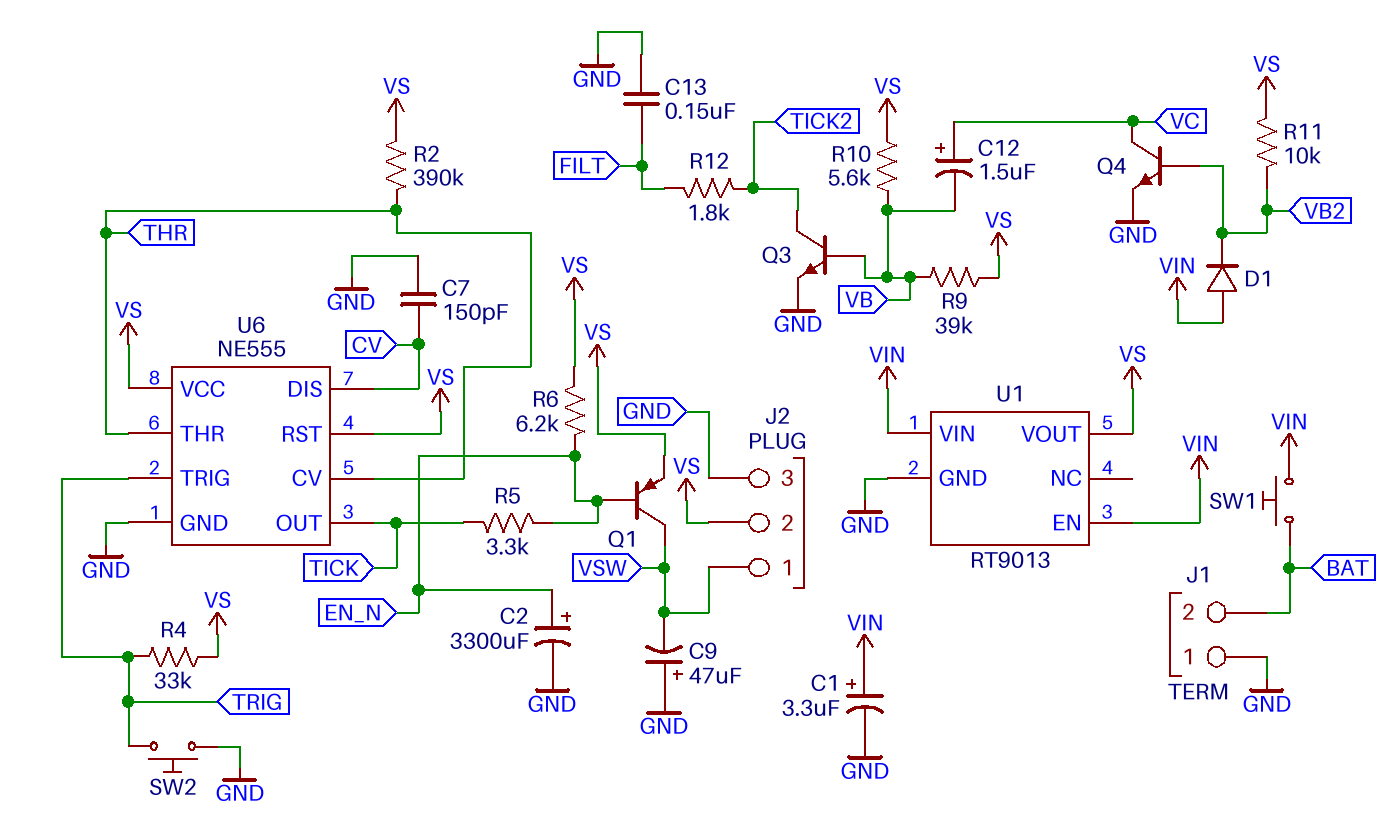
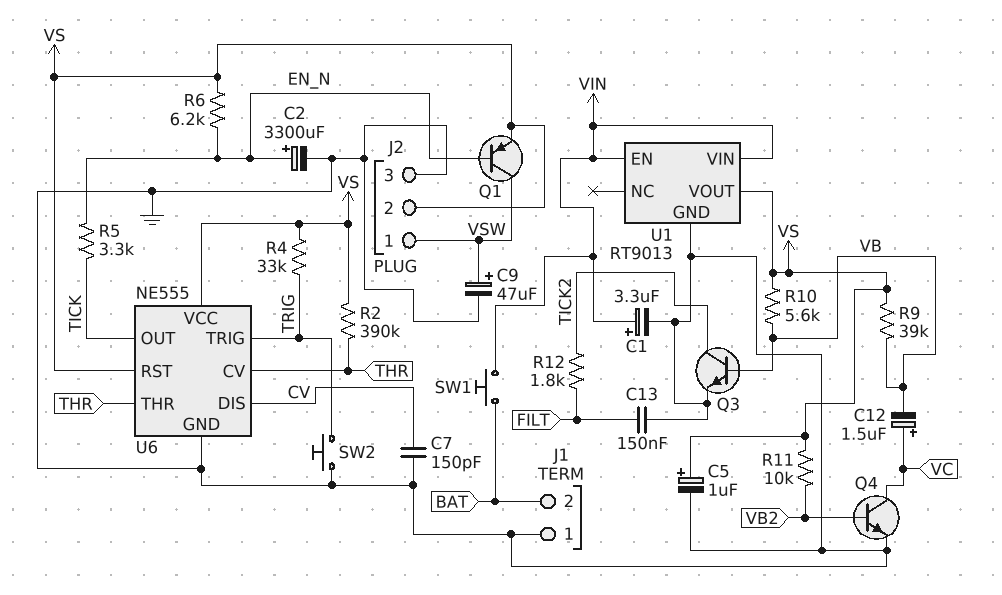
C5: none -> 1uF (plus VS, minus GND)
C9: 47uF (plus GND, minus VSW) -> 47uF (plus VSW, minus GND)
D1: diode (A VIN, K VB2) -> none

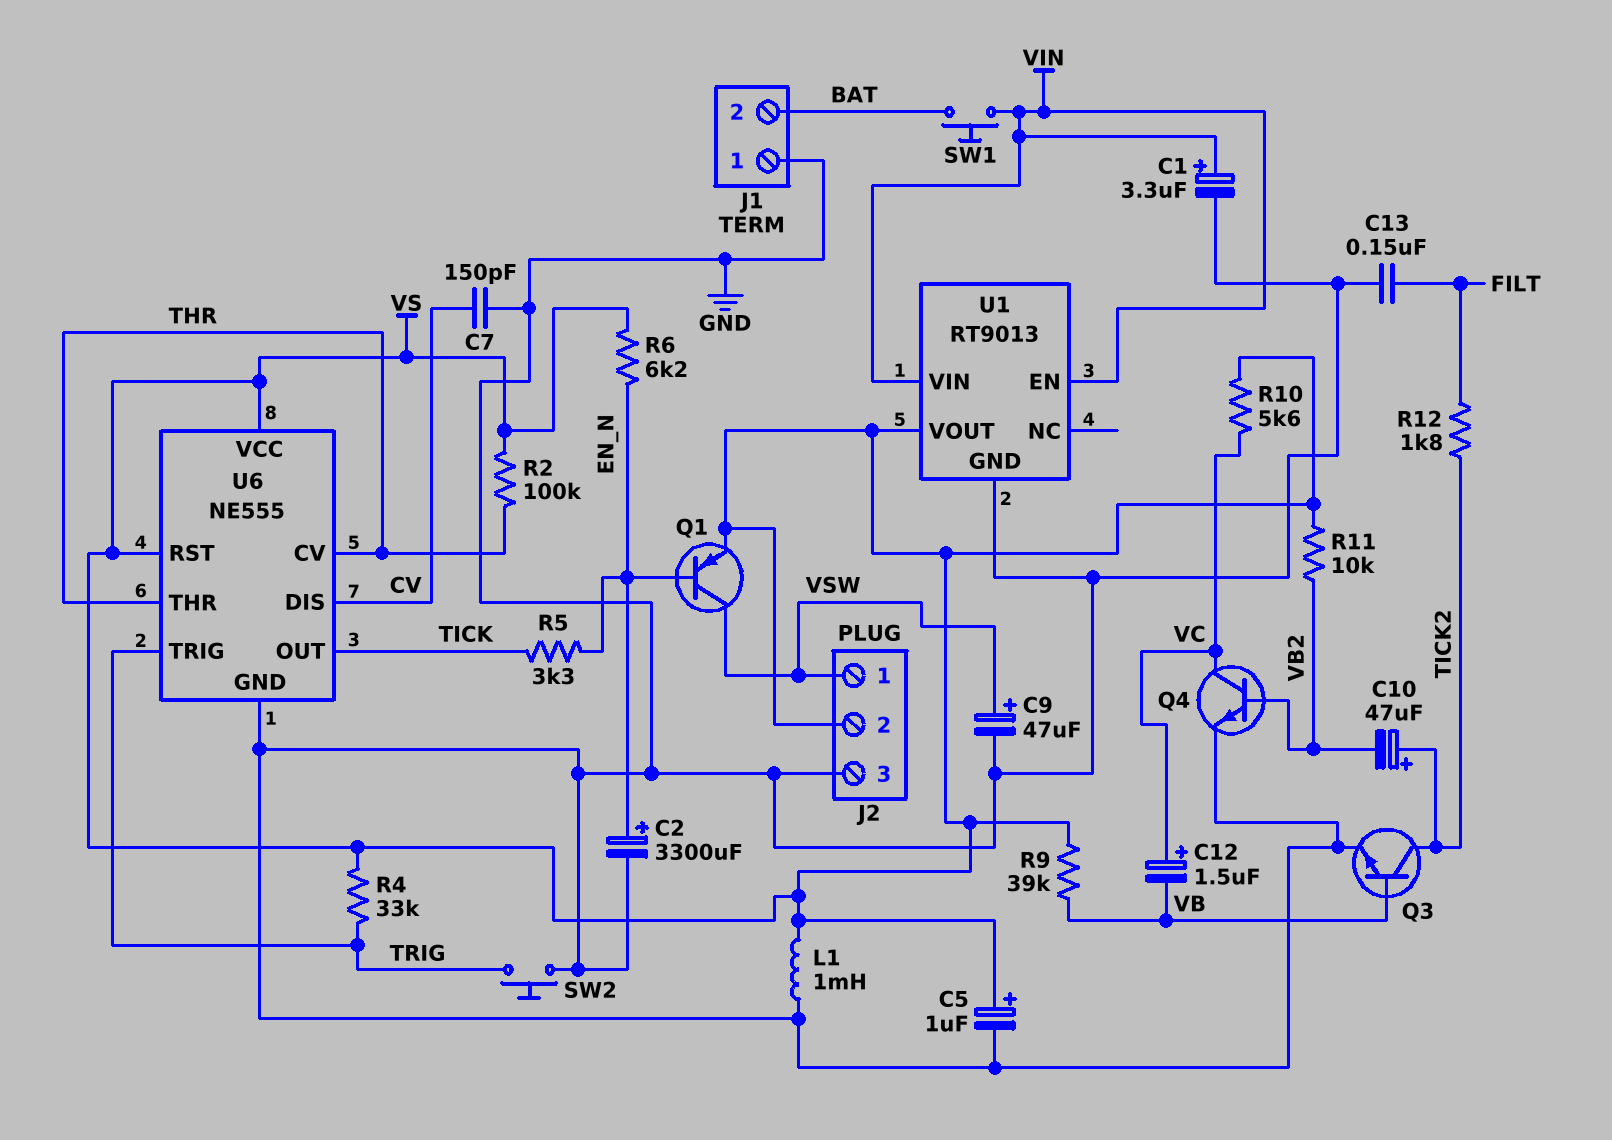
C10: none -> 47uF (plus TICK2, minus VB2)
L1: none -> 1mH (GND, VS)
R2: 390k (THR, VS) -> 100k (THR, VS)
R10: 5.6k (VB, VS) -> 5.6k (VC, VS)

